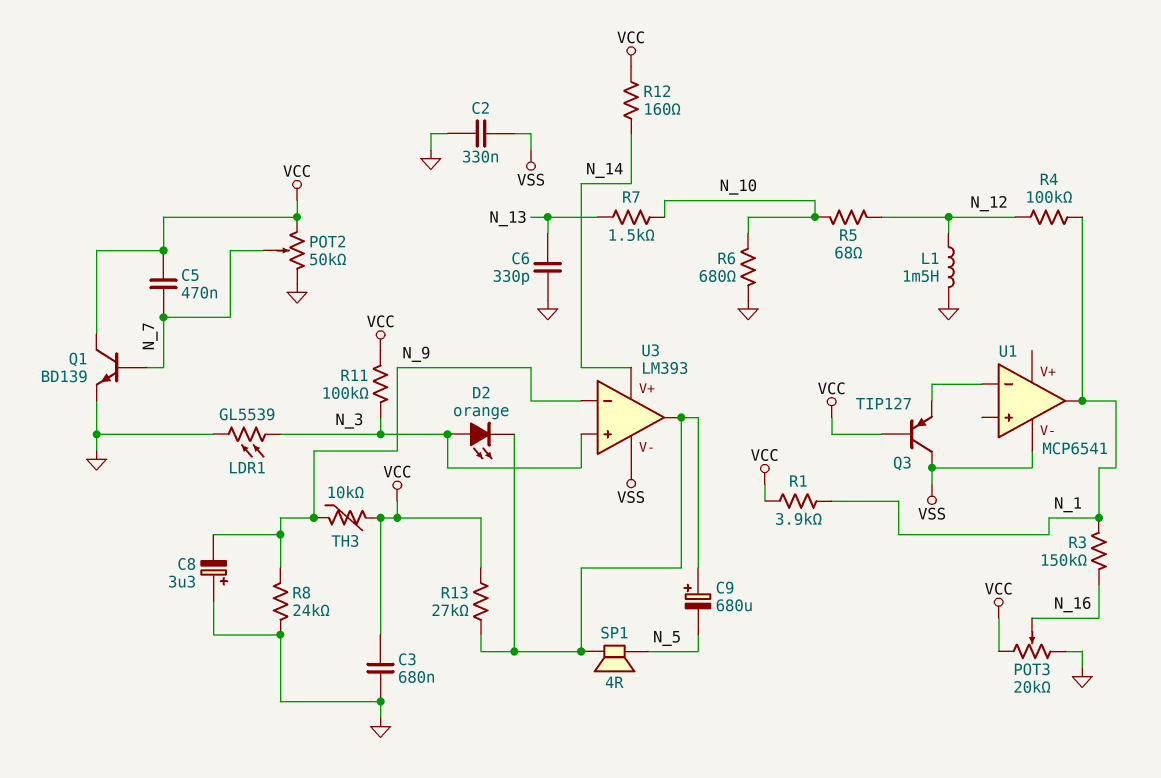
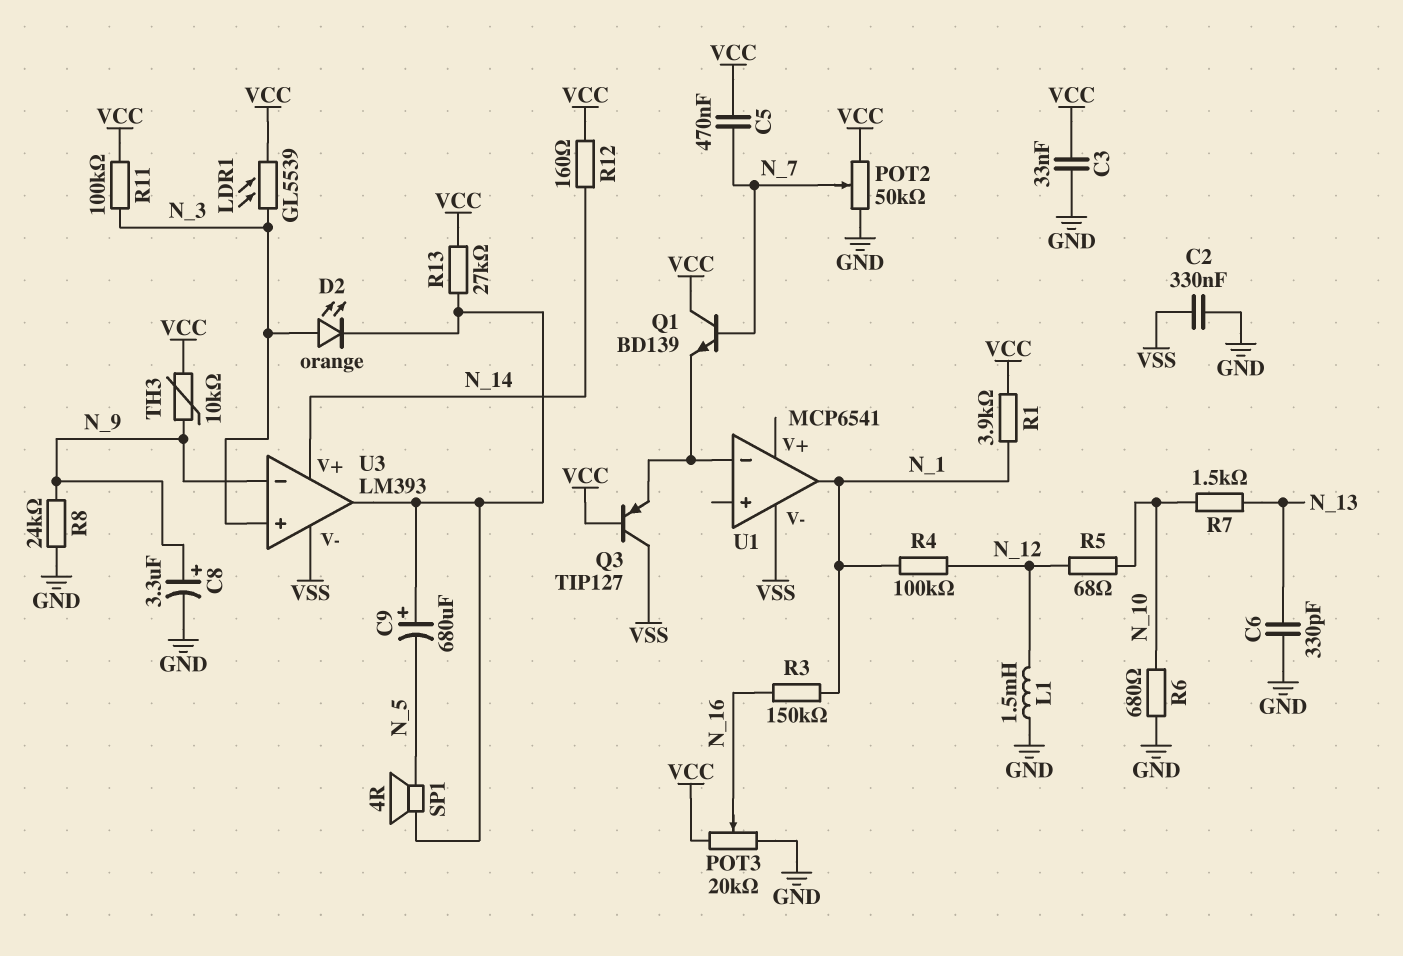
C3: 680nF (GND, VCC) -> 33nF (GND, VCC)
C8: 3.3uF (plus GND, minus N_9) -> 3.3uF (plus N_9, minus GND)
LDR1: GL5539 (GND, N_3) -> GL5539 (N_3, VCC)
Q1: NPN BD139 (B N_7, C VCC, E GND) -> NPN BD139 (B N_7, C VCC, E U1/in-)

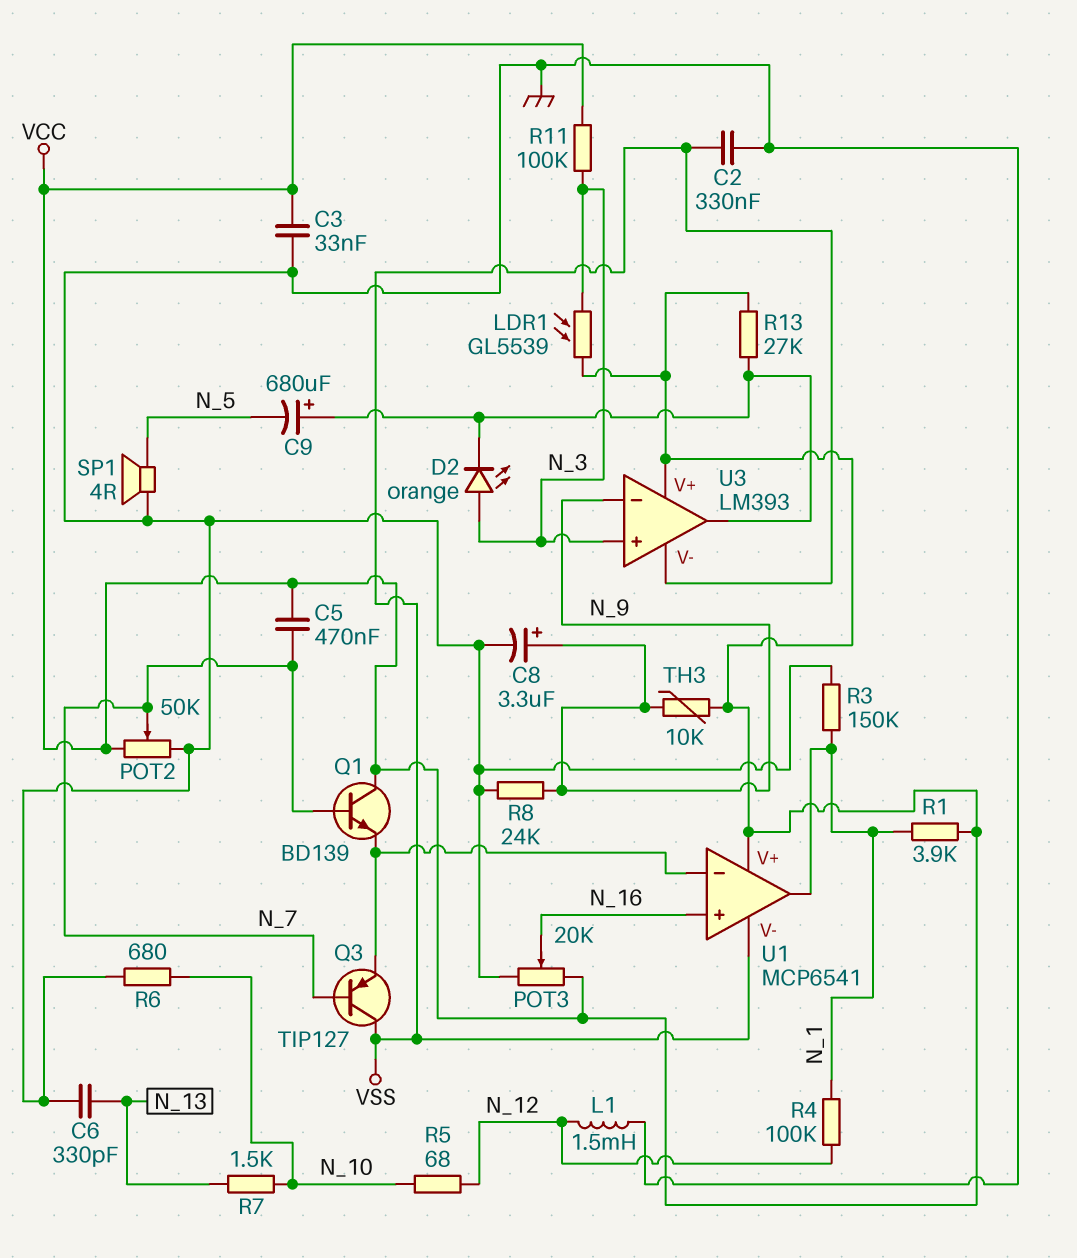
Q3: PNP TIP127 (B VCC, C VSS, E U1/in-) -> PNP TIP127 (B N_7, C VSS, E U1/in-)
R3: 150k (N_1, N_16) -> 150k (GND, N_1)
R12: 160 (N_14, VCC) -> none
SP1: speaker 4R (N_5, U3/out) -> speaker 4R (GND, N_5)
U1 pin V+: none -> VCC
U1 pin in+: none -> N_16
U3 pin V+: N_14 -> VCC

